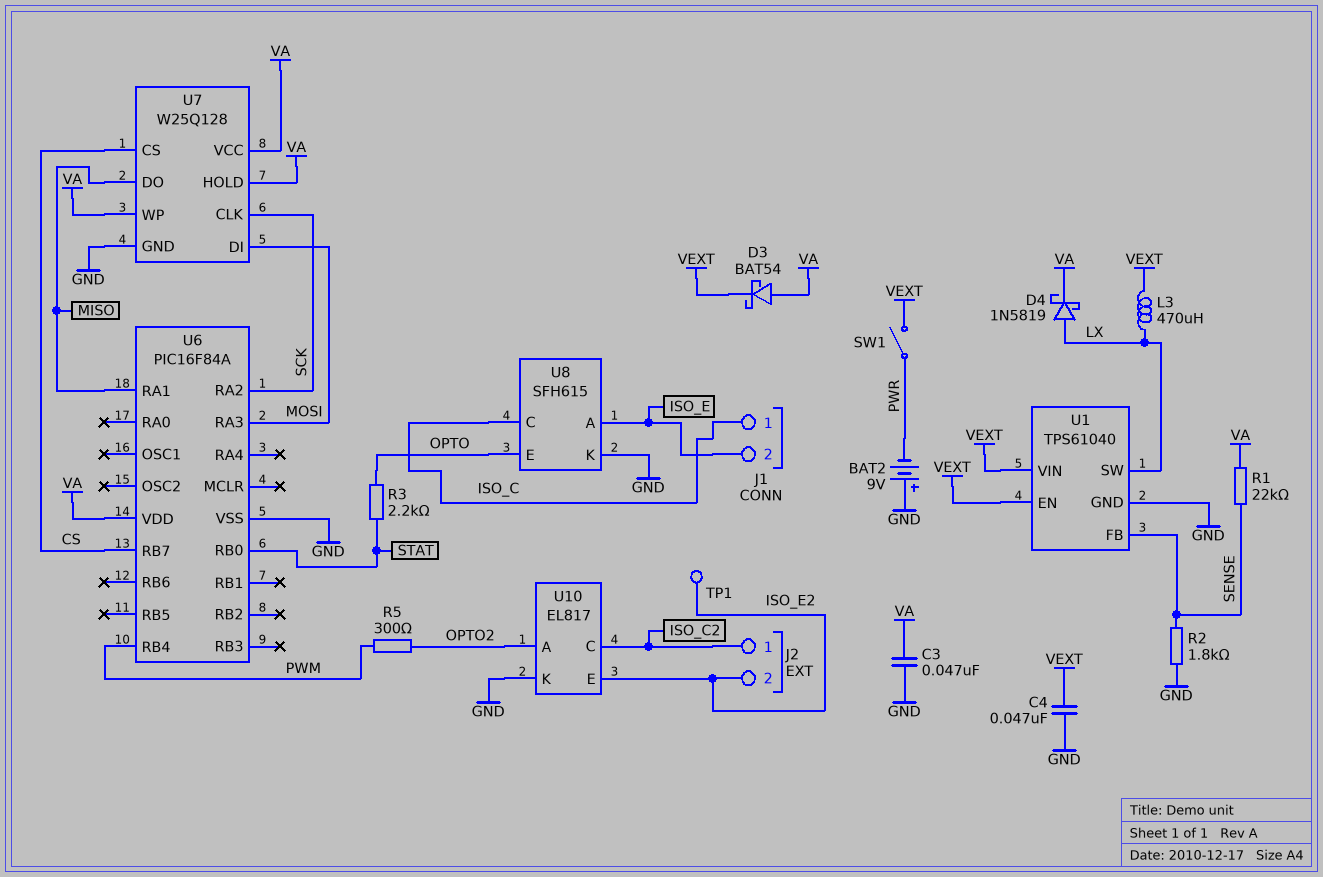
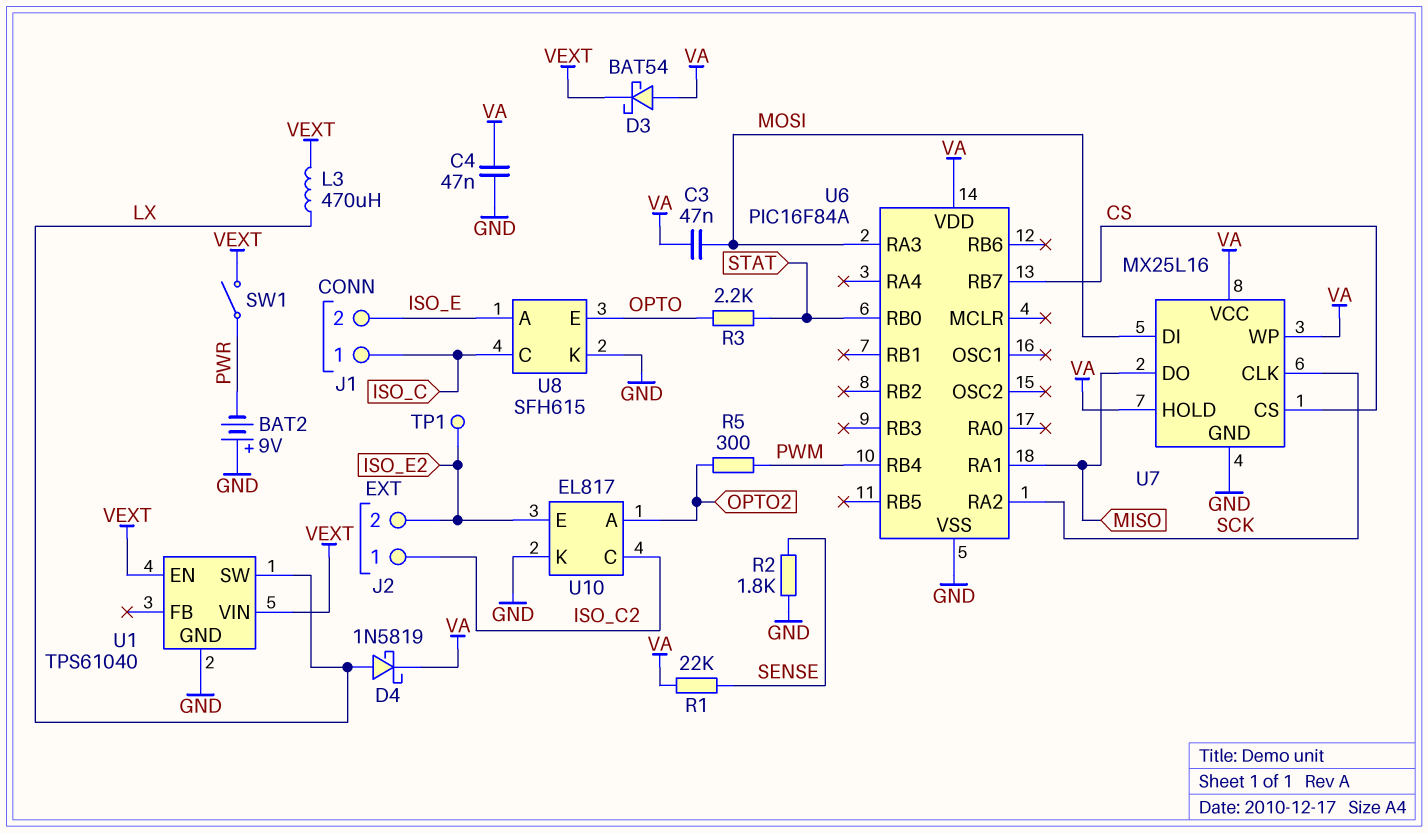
C3: 47nF (GND, VA) -> 47nF (MOSI, VA)
C4: 47nF (GND, VEXT) -> 47nF (GND, VA)
U1 pin FB: SENSE -> none
U7: W25Q128 -> MX25L16

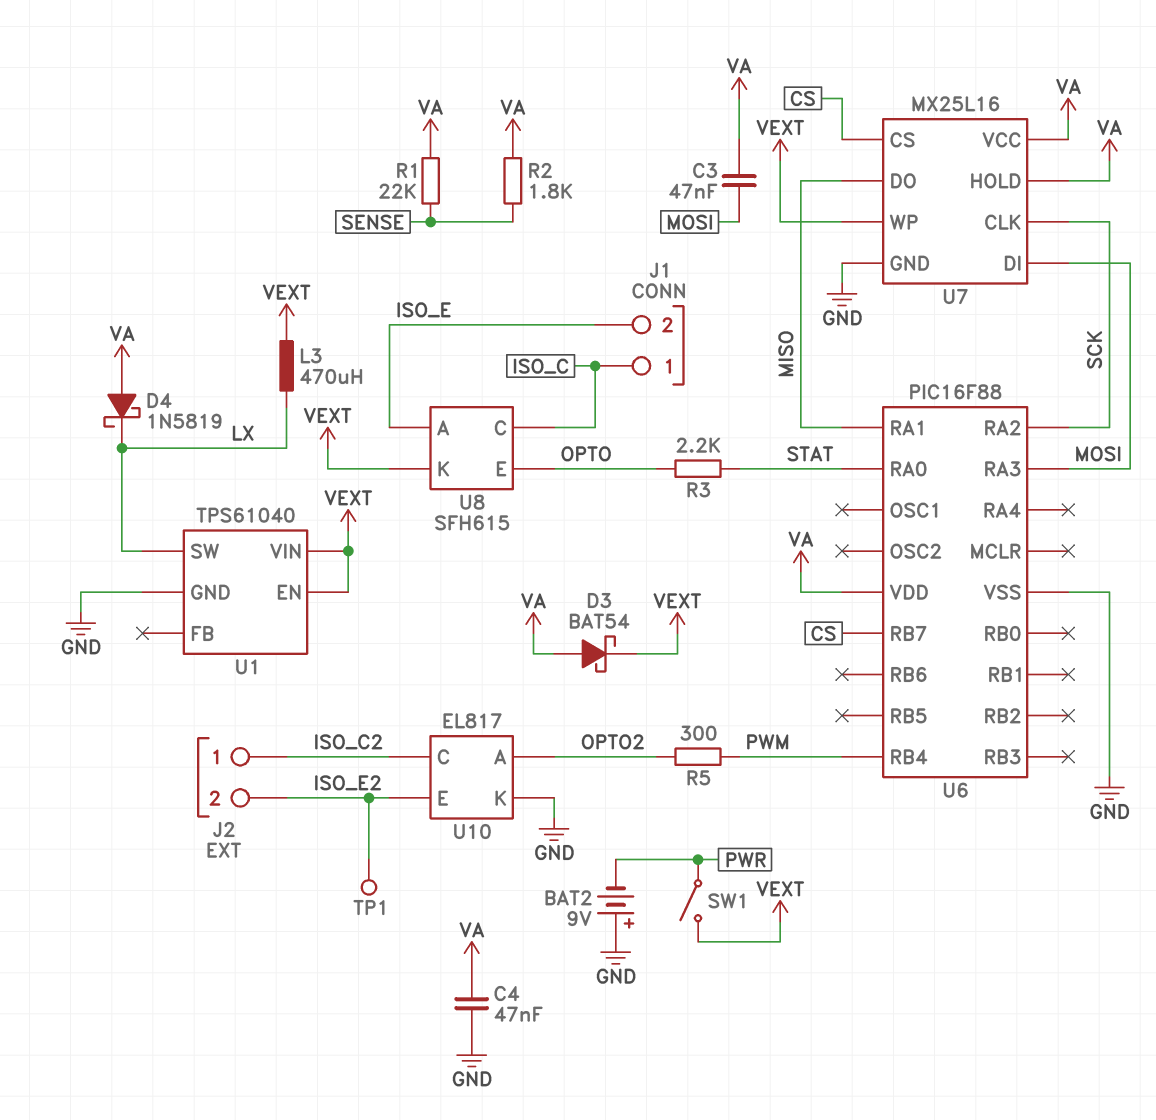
D4: schottky 1N5819 (A LX, K VA) -> schottky 1N5819 (A VA, K LX)
R2: 1.8k (GND, SENSE) -> 1.8k (SENSE, VA)
U6: PIC16F84A -> PIC16F88
U6 pin RA0: none -> STAT
U6 pin RB0: STAT -> none
U7 pin WP: VA -> VEXT
U8 pin K: GND -> VEXT

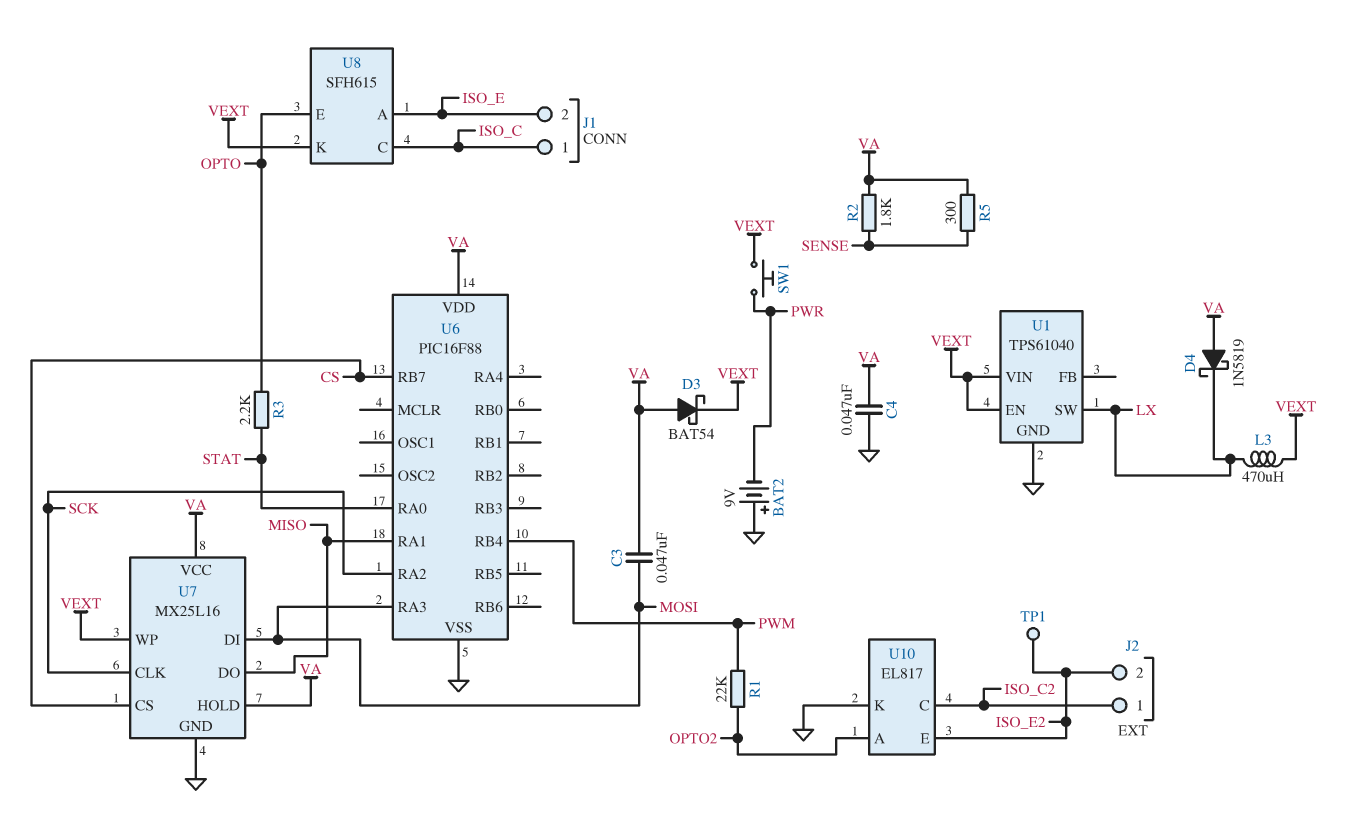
R1: 22k (SENSE, VA) -> 22k (OPTO2, PWM)
R5: 300 (OPTO2, PWM) -> 300 (SENSE, VA)
SW1: switch (PWR, VEXT) -> button (PWR, VEXT)

